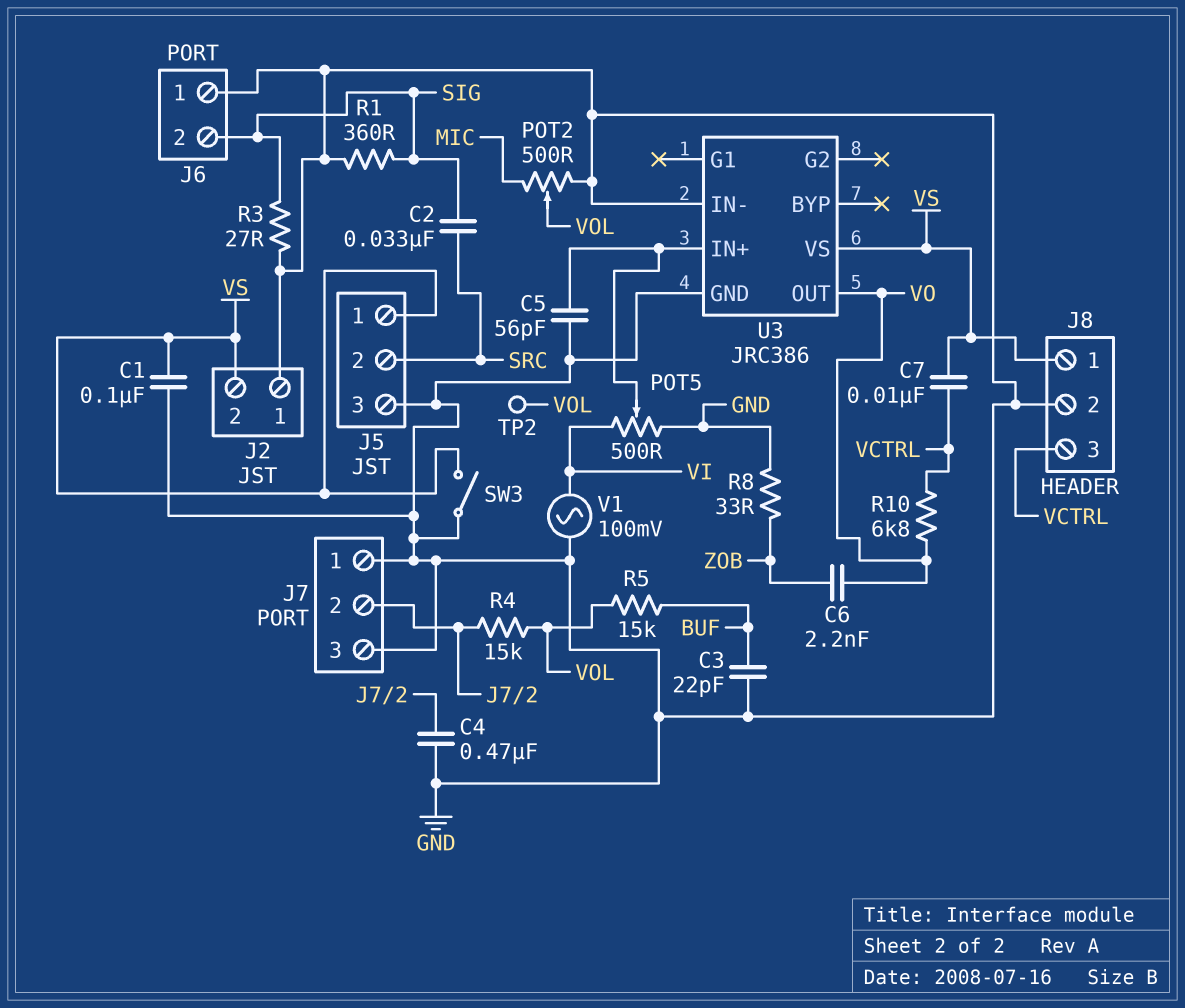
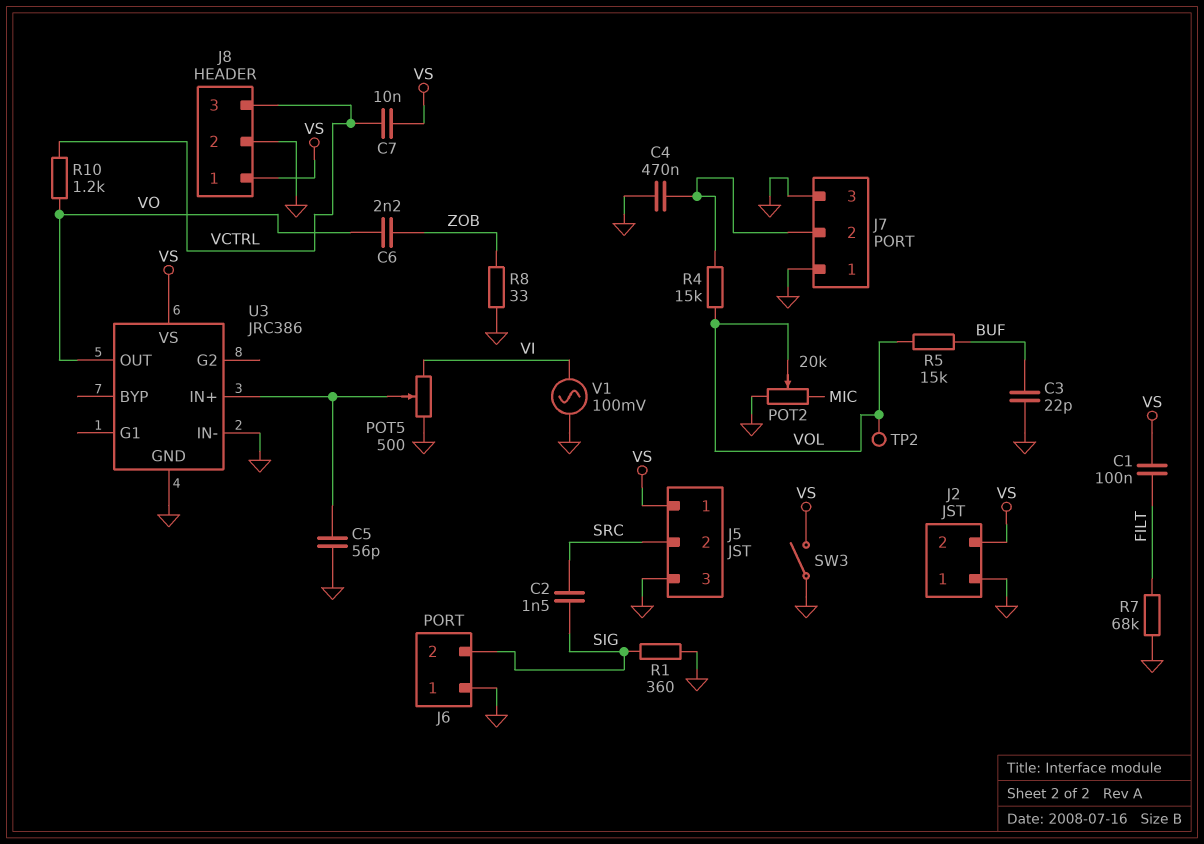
C1: 100nF (GND, VS) -> 100nF (FILT, VS)
C2: 33nF (SIG, SRC) -> 1.5nF (SIG, SRC)
POT2: 500 (GND, MIC, wiper VOL) -> 20k (GND, MIC, wiper VOL)
R3: 27 (GND, SIG) -> none
R7: none -> 68k (FILT, GND)
R10: 6.8k (VCTRL, VO) -> 1.2k (VCTRL, VO)

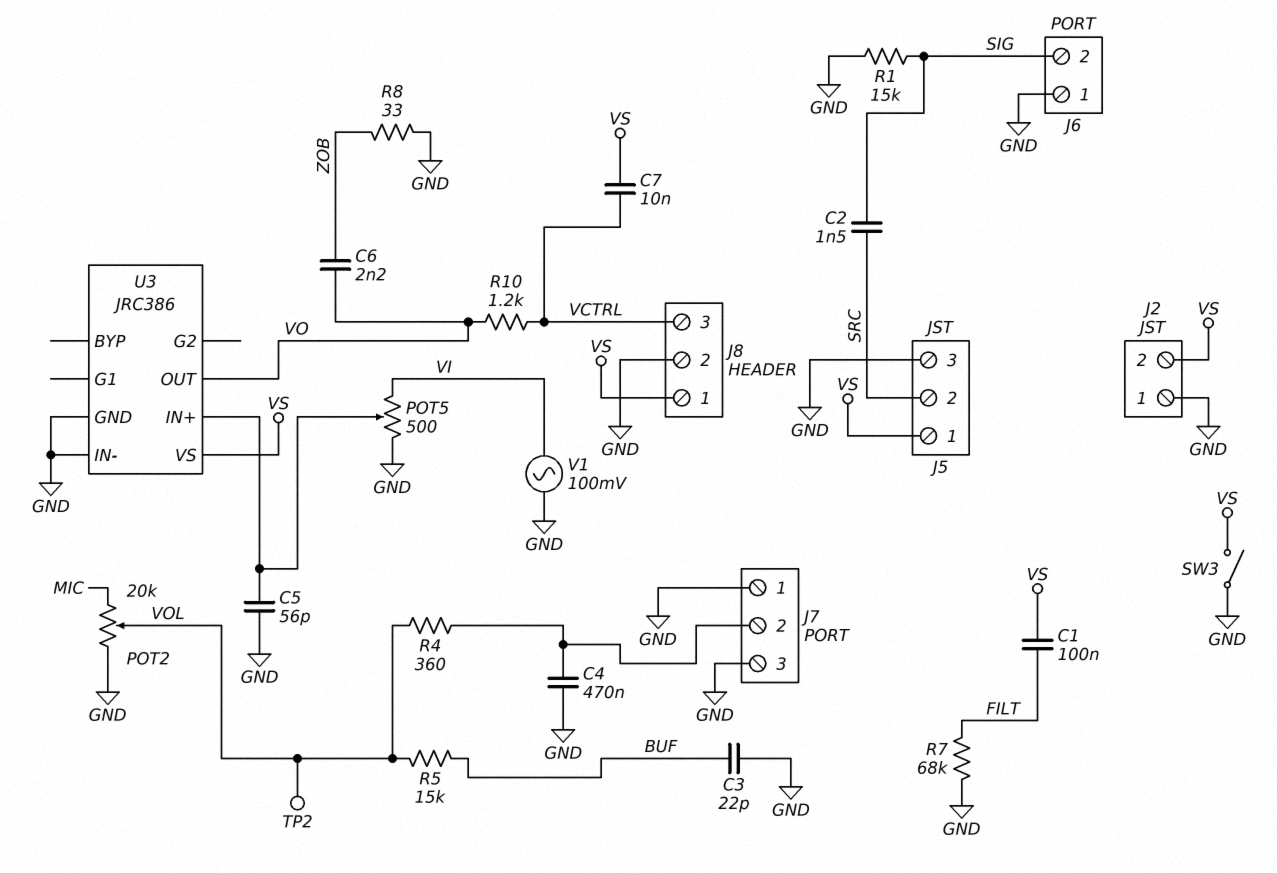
R1: 360 (GND, SIG) -> 15k (GND, SIG)
R4: 15k (J7/2, VOL) -> 360 (J7/2, VOL)

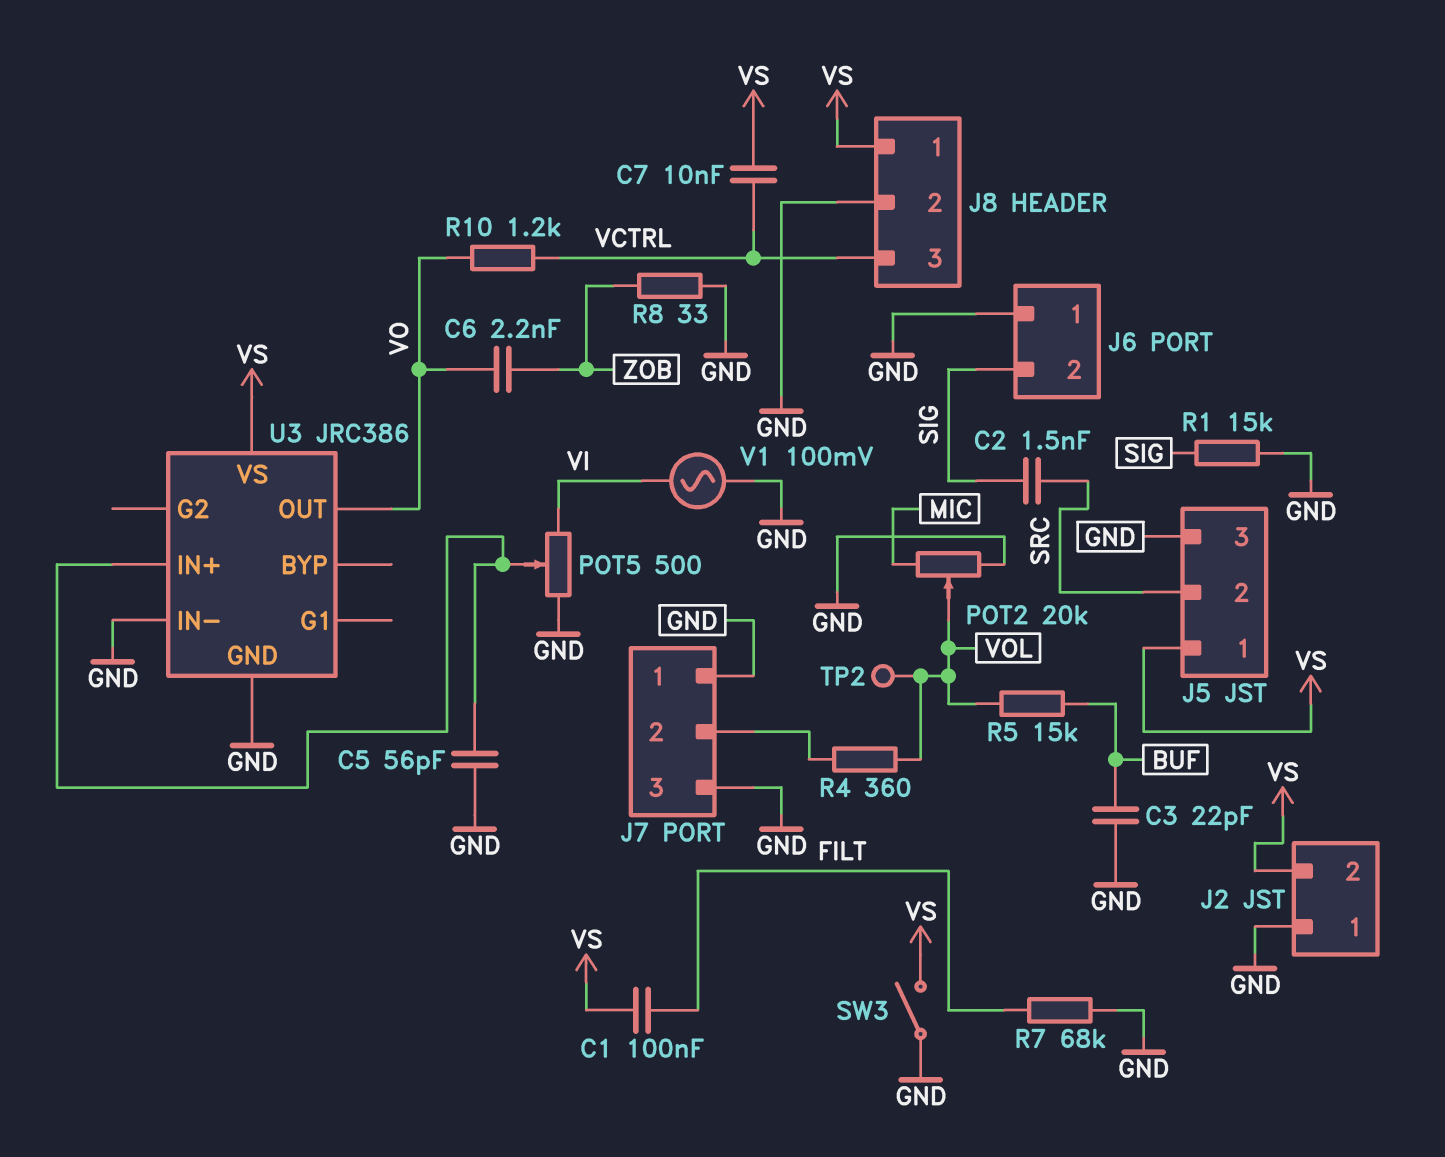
C4: 470nF (GND, J7/2) -> none

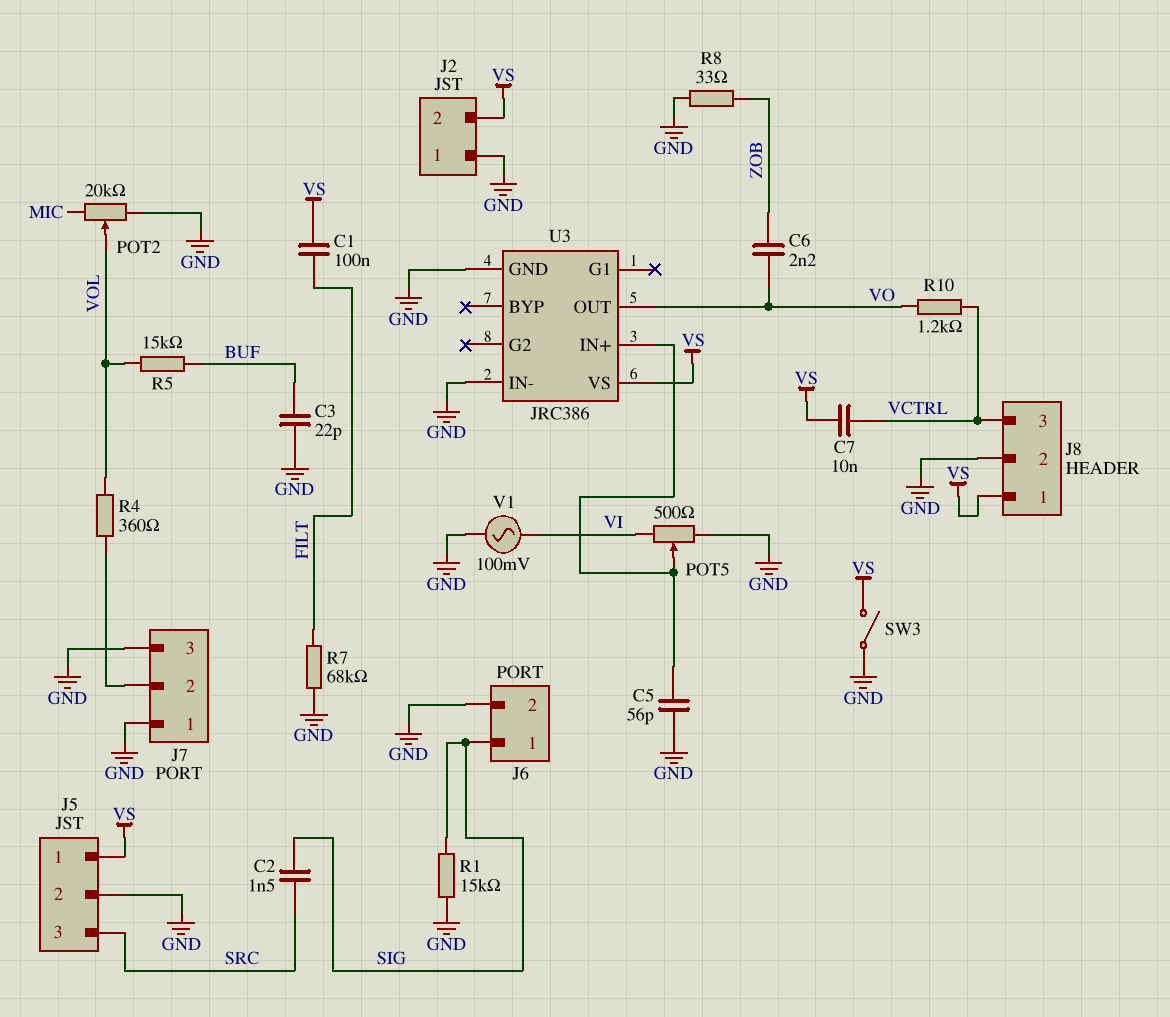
J5 pin 2: SRC -> GND
J5 pin 3: GND -> SRC
J6 pin 1: GND -> SIG
J6 pin 2: SIG -> GND
TP2: test point (VOL) -> none

